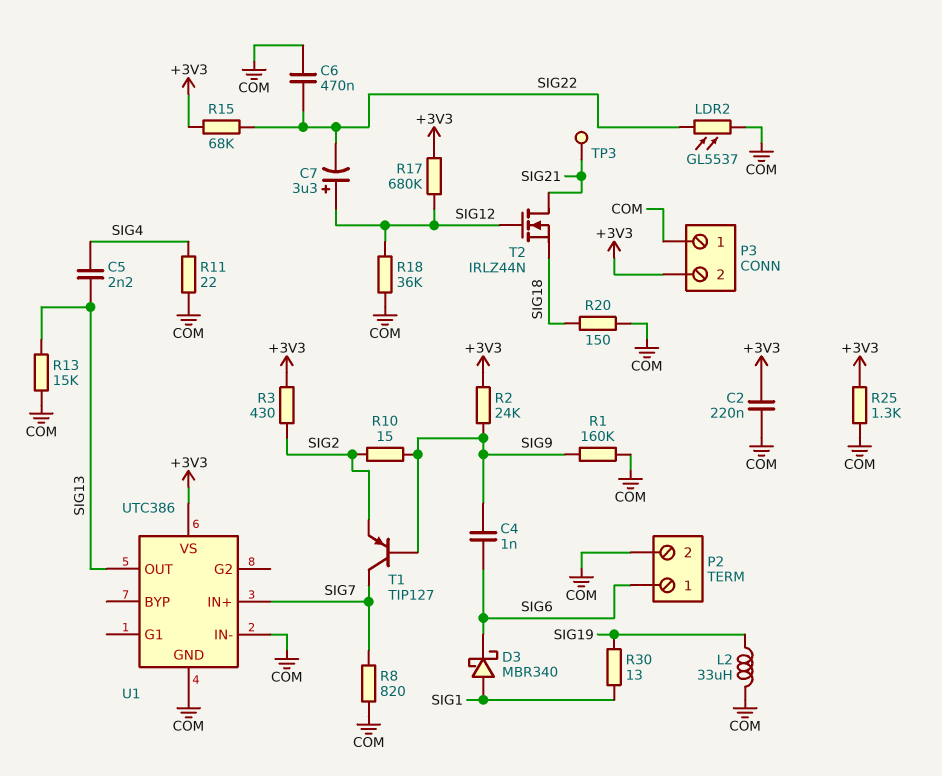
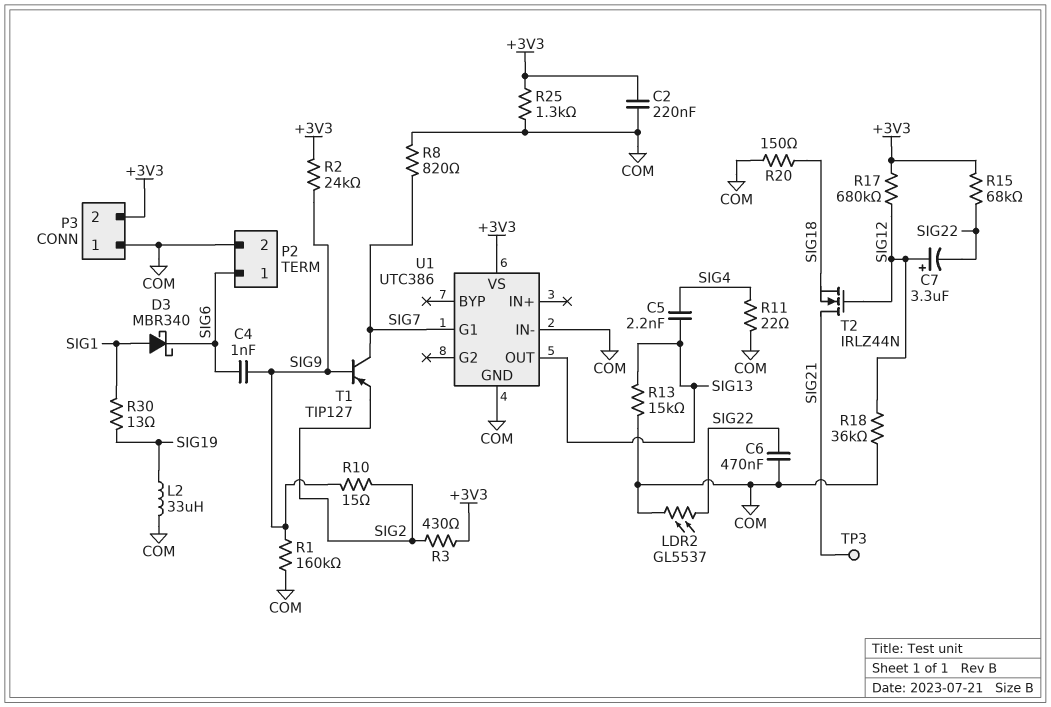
U1 pin G1: none -> SIG7
U1 pin IN+: SIG7 -> none

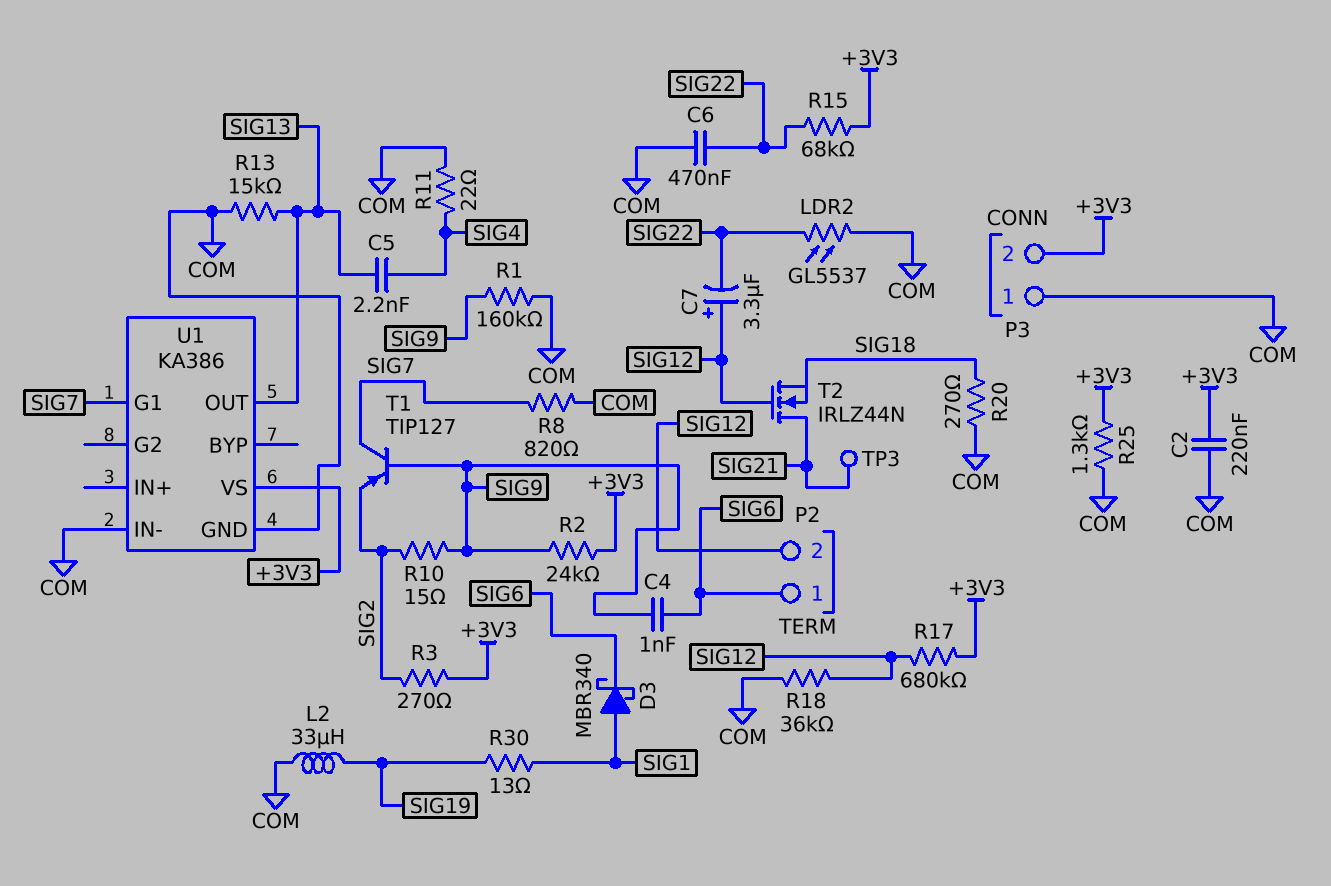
P2 pin 2: COM -> SIG12
R3: 430 (+3V3, SIG2) -> 270 (+3V3, SIG2)
R20: 150 (COM, SIG18) -> 270 (COM, SIG18)
U1: UTC386 -> KA386

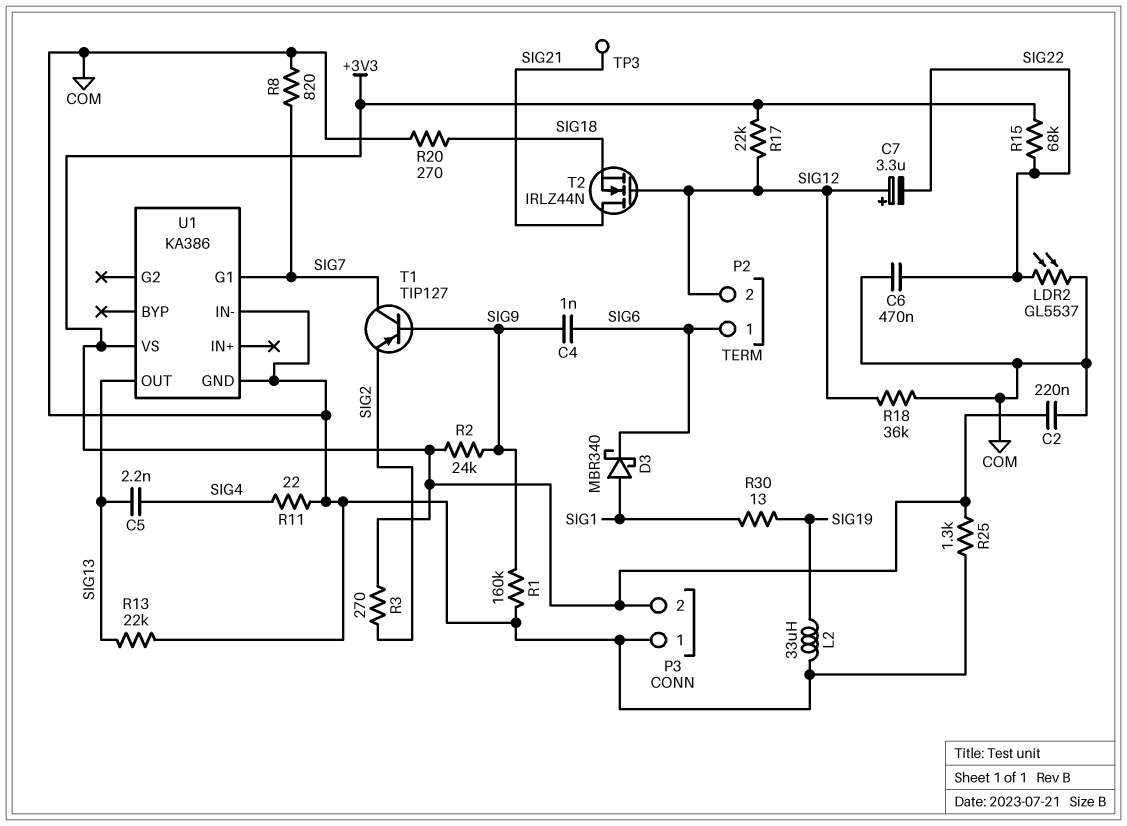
R10: 15 (SIG2, SIG9) -> none
R13: 15k (COM, SIG13) -> 22k (COM, SIG13)
R17: 680k (+3V3, SIG12) -> 22k (+3V3, SIG12)

